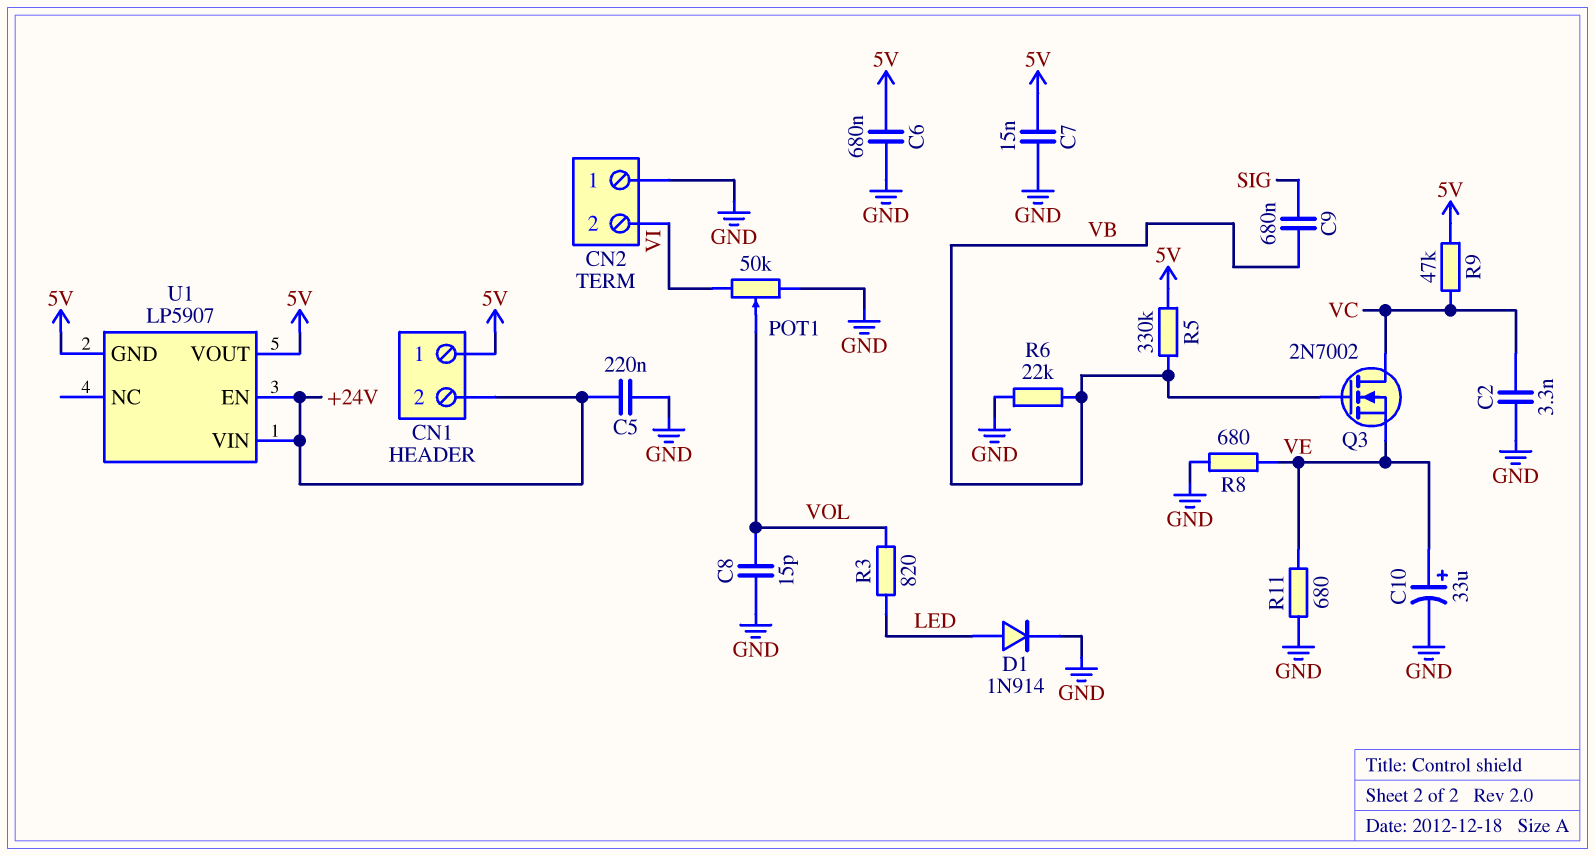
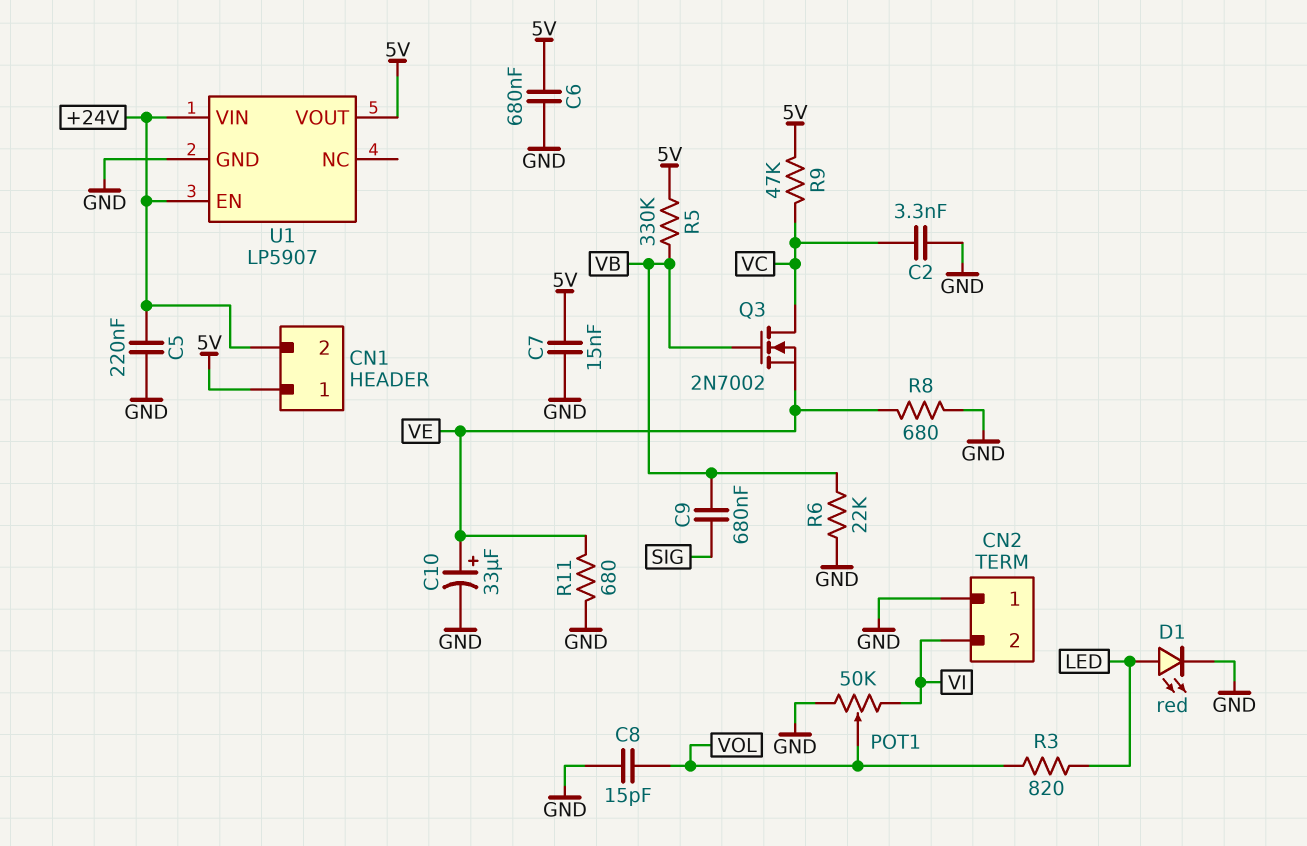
D1: diode 1N914 (A LED, K GND) -> LED red (A LED, K GND)
U1 pin GND: 5V -> GND

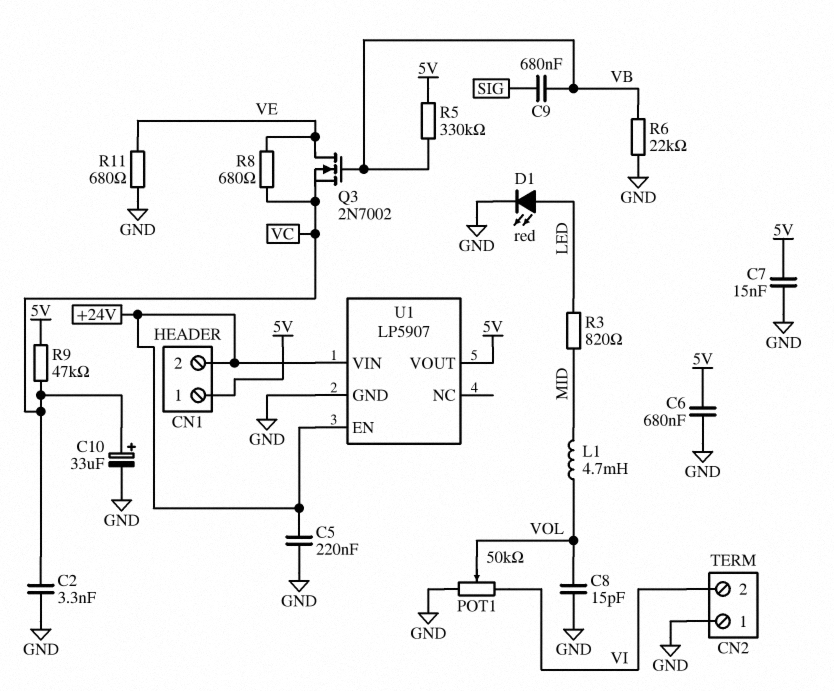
C10: 33uF (plus VE, minus GND) -> 33uF (plus VC, minus GND)
L1: none -> 4.7mH (MID, VOL)
Q3: NMOS 2N7002 (G VB, D VC, S VE) -> NMOS 2N7002 (G VB, D VE, S VC)
R3: 820 (LED, VOL) -> 820 (LED, MID)
R8: 680 (GND, VE) -> 680 (VC, VE)

